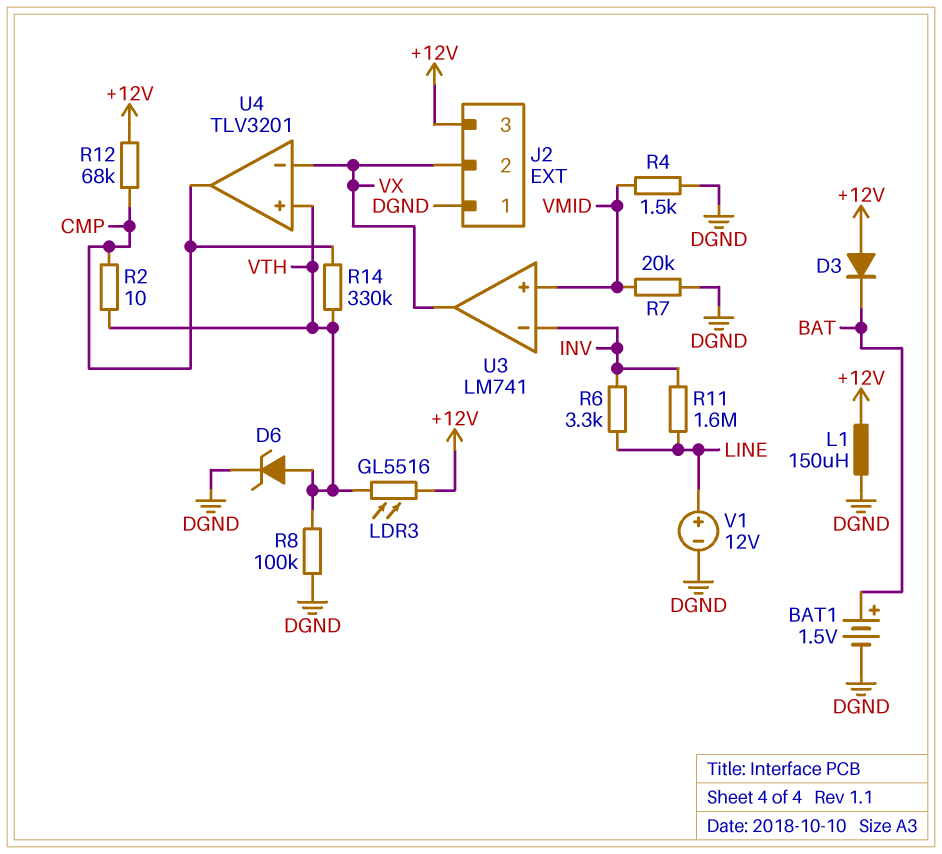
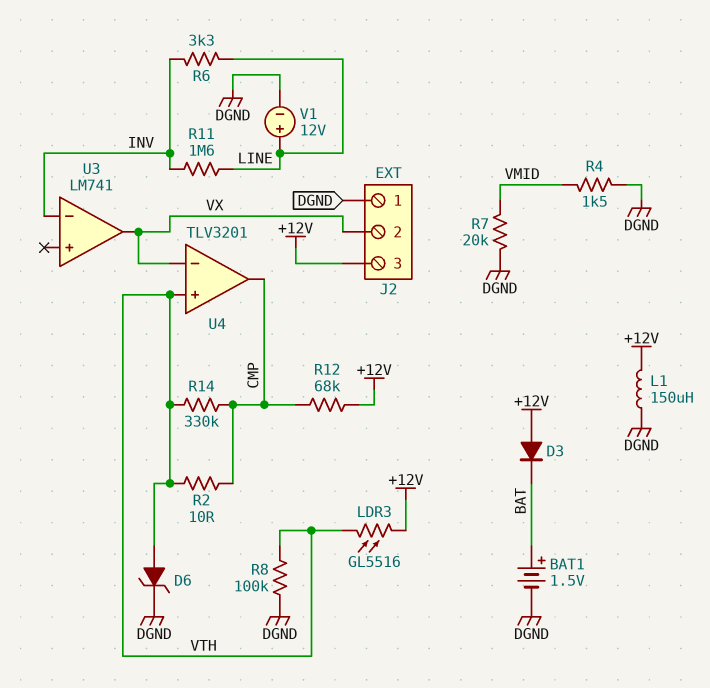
U3 pin in+: VMID -> none

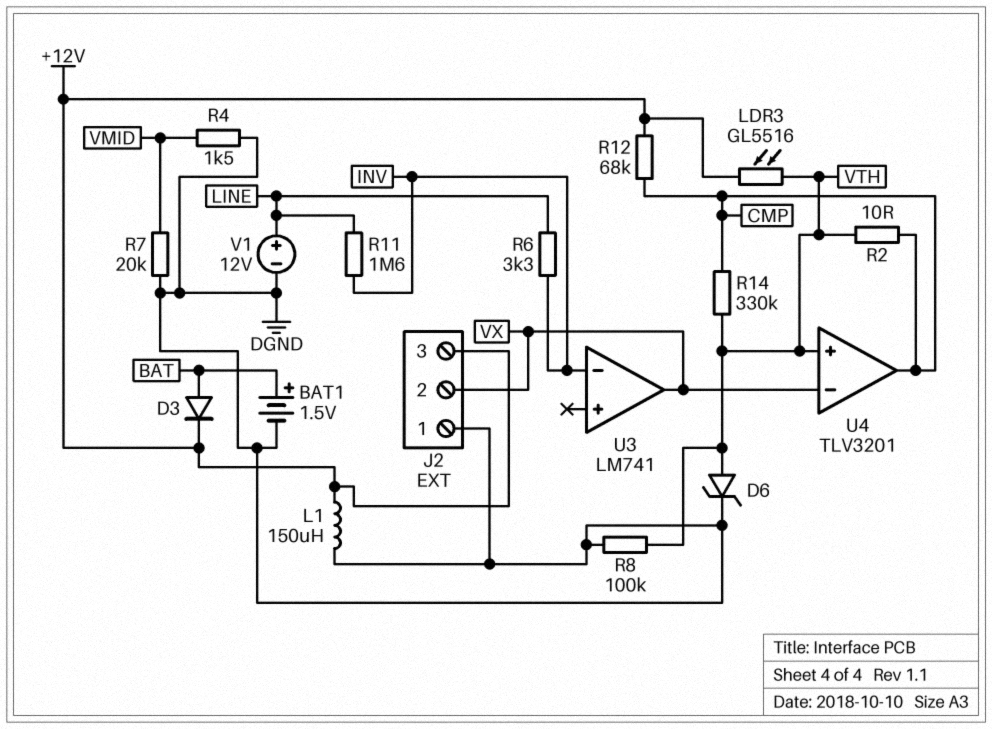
D3: diode (A +12V, K BAT) -> diode (A BAT, K +12V)

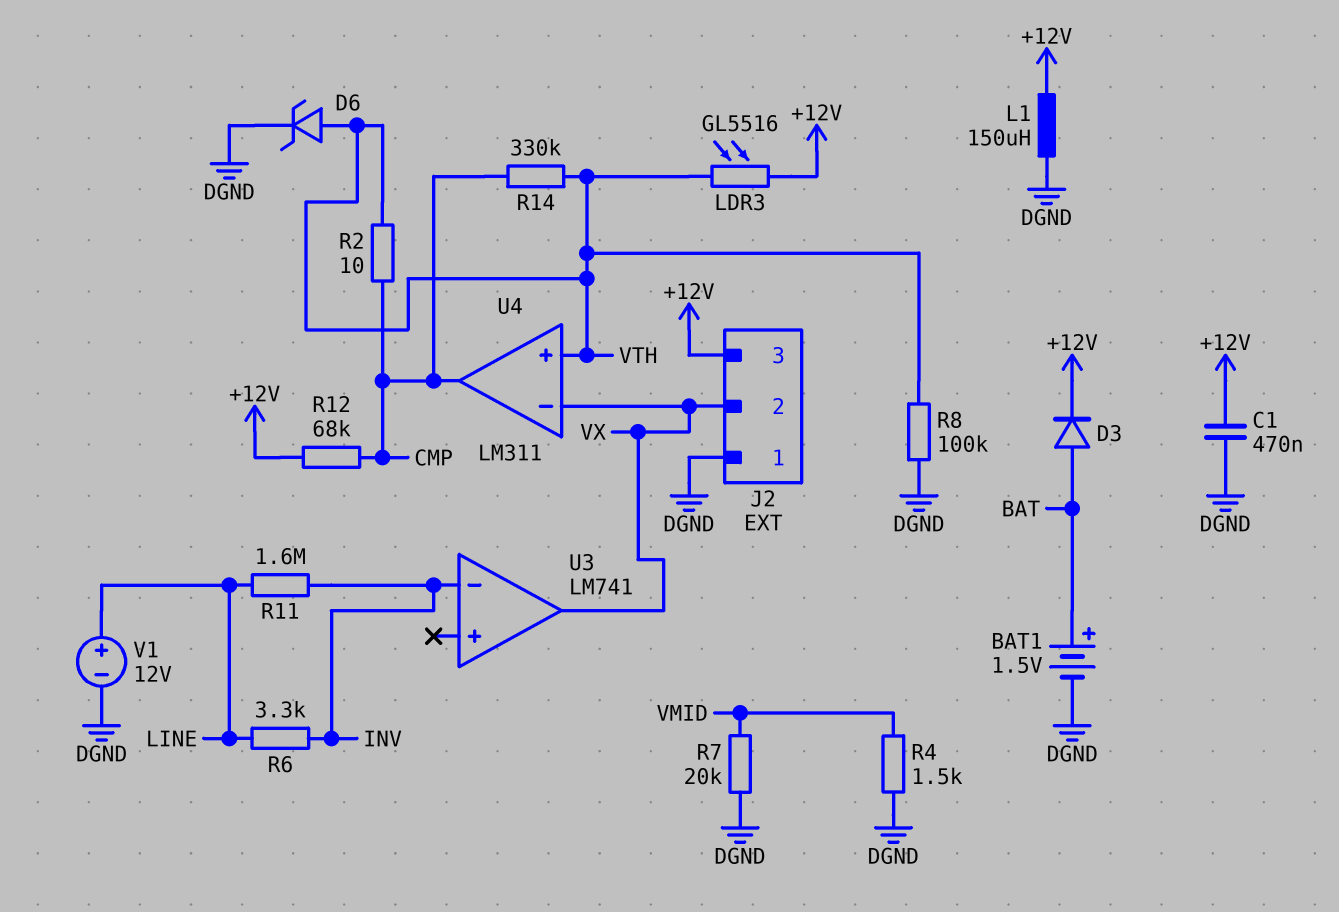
C1: none -> 470nF (+12V, DGND)
U4: TLV3201 -> LM311

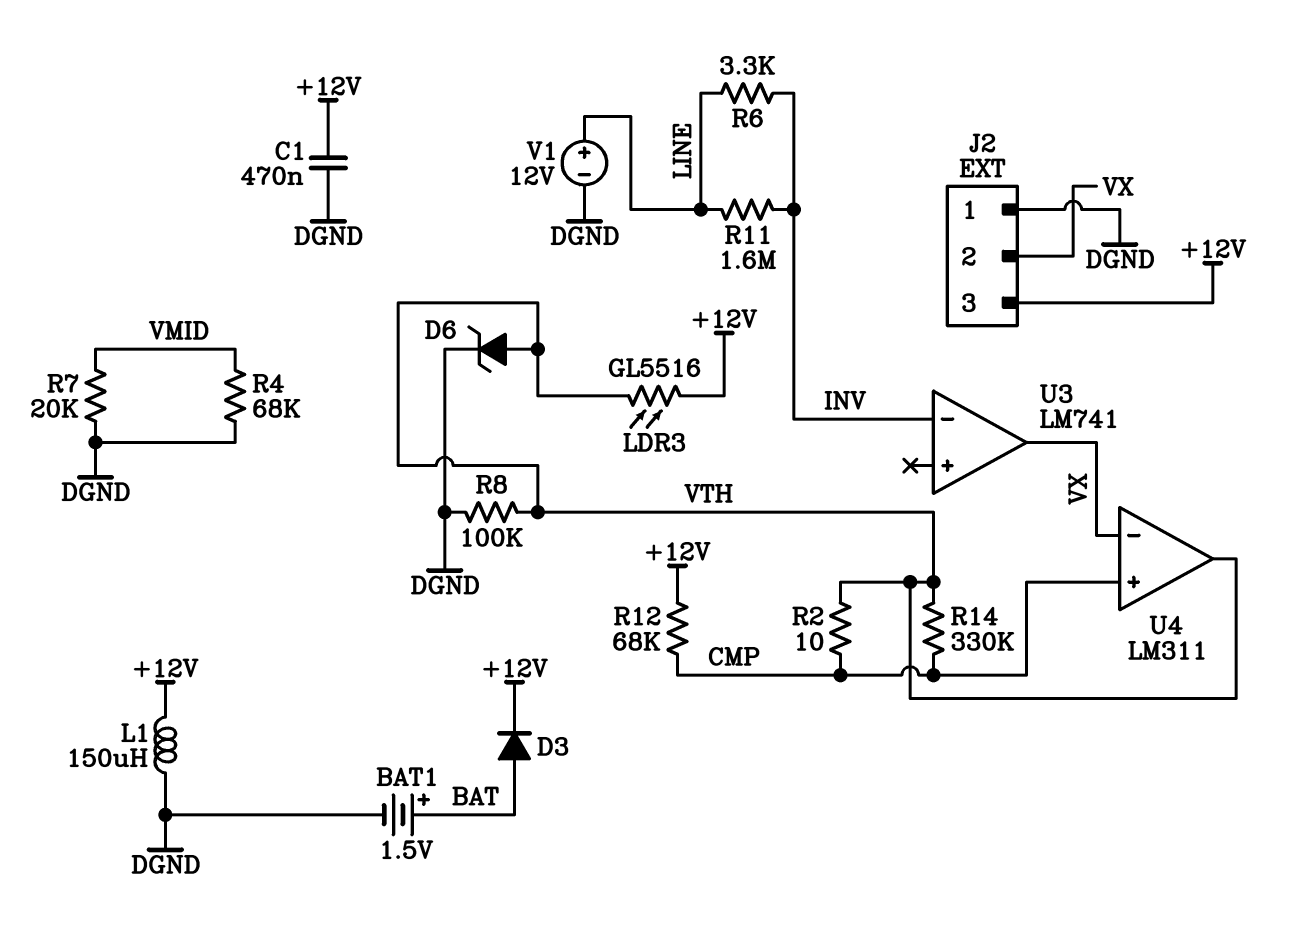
R4: 1.5k (DGND, VMID) -> 68k (DGND, VMID)
U4 pin in+: VTH -> CMP
U4 pin out: CMP -> VTH

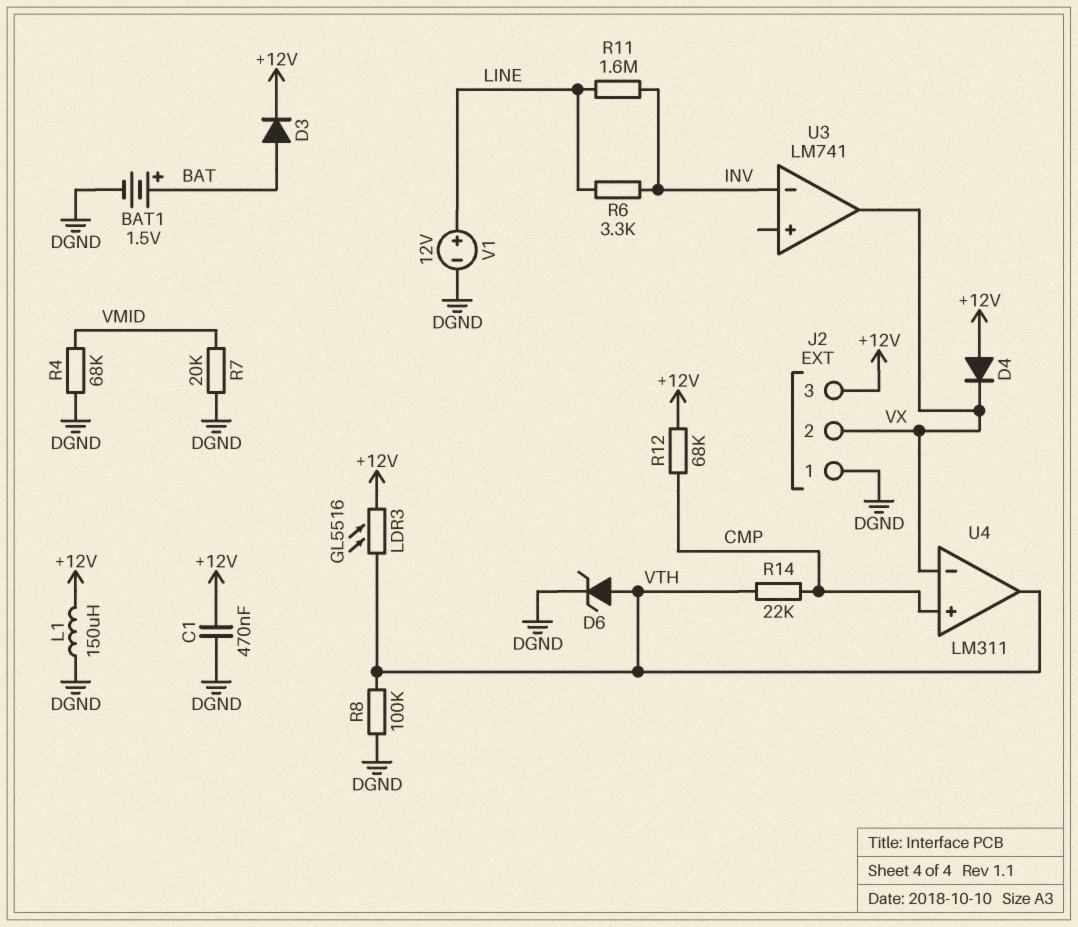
D4: none -> diode (A +12V, K VX)
R2: 10 (CMP, VTH) -> none
R14: 330k (CMP, VTH) -> 22k (CMP, VTH)

